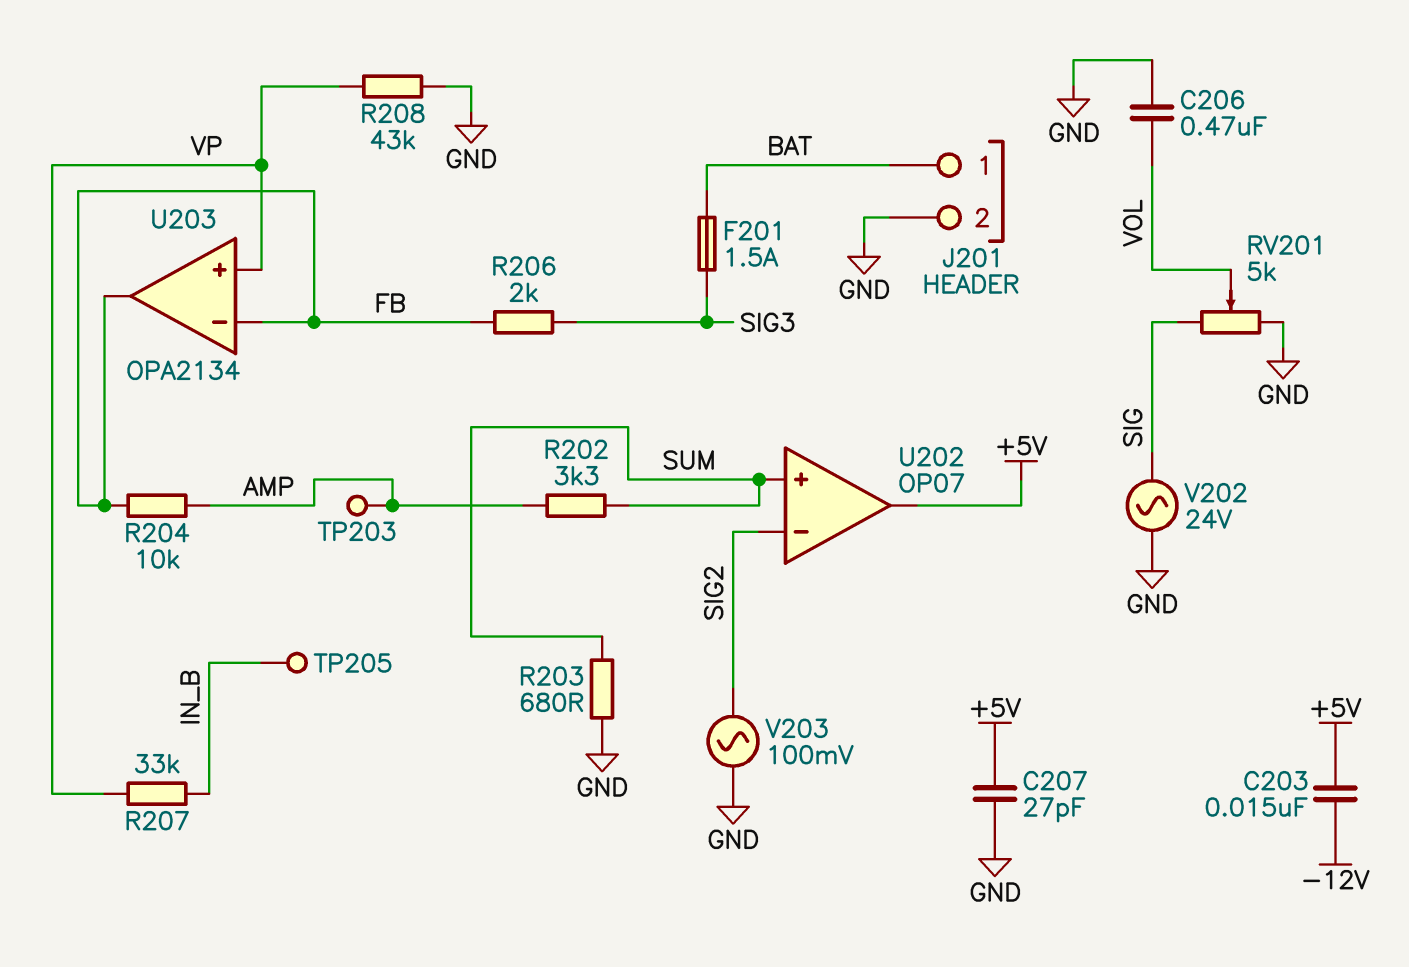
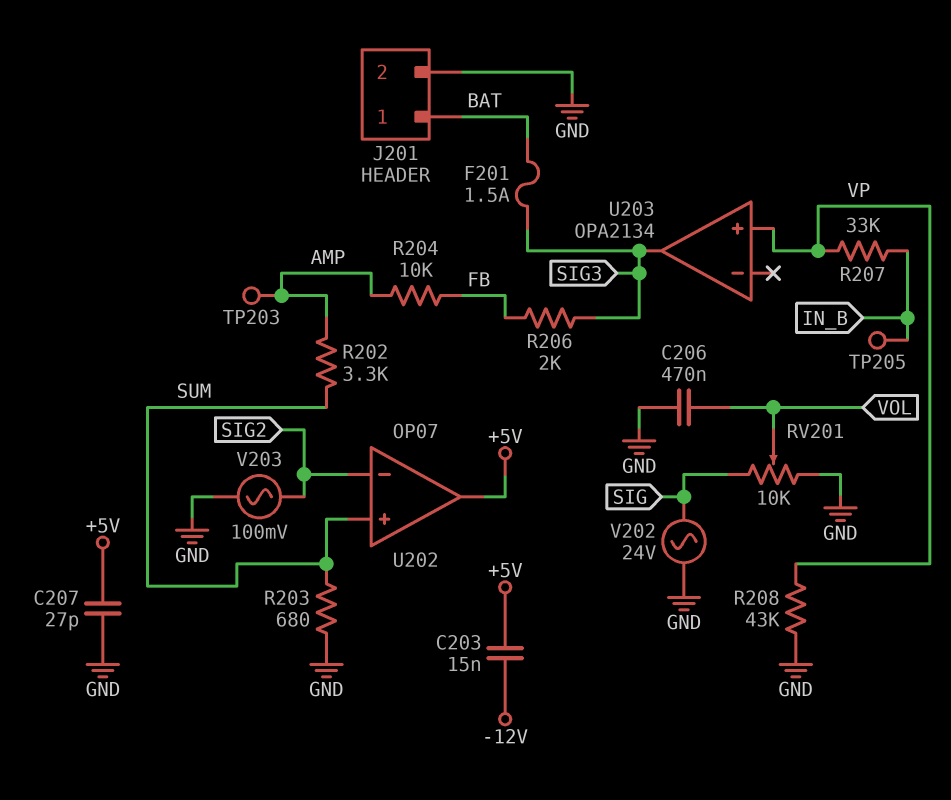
RV201: 5k (GND, SIG, wiper VOL) -> 10k (GND, SIG, wiper VOL)
U203 pin in-: FB -> none
U203 pin out: FB -> SIG3

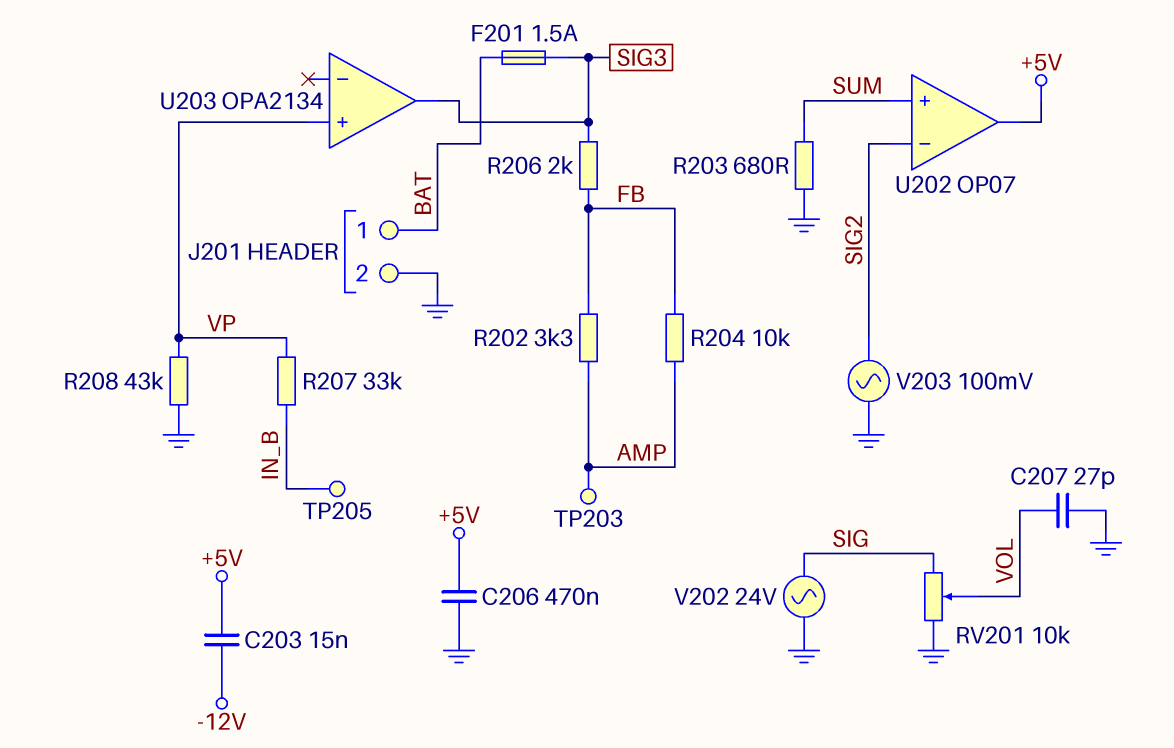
C206: 470nF (GND, VOL) -> 470nF (+5V, GND)
C207: 27pF (+5V, GND) -> 27pF (GND, VOL)
R202: 3.3k (AMP, SUM) -> 3.3k (AMP, FB)

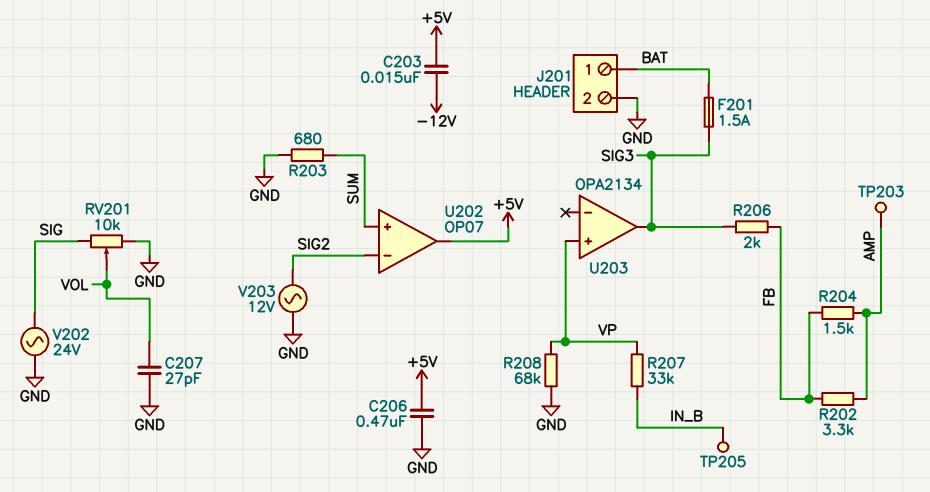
R204: 10k (AMP, FB) -> 1.5k (AMP, FB)
R208: 43k (GND, VP) -> 68k (GND, VP)
V203: AC 100mV (GND, SIG2) -> AC 12V (GND, SIG2)

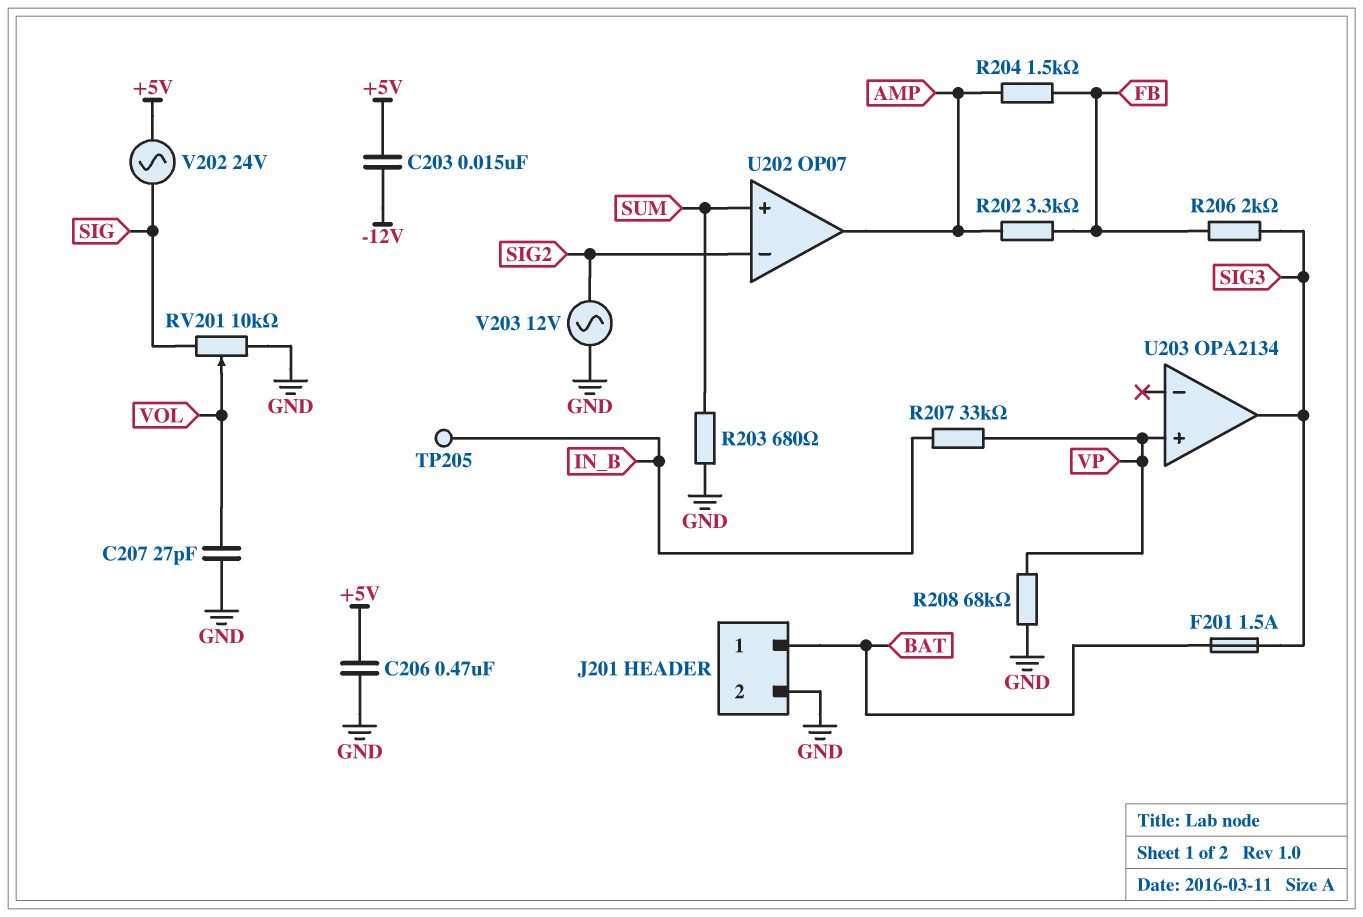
TP203: test point (AMP) -> none
U202 pin out: +5V -> AMP
V202: AC 24V (GND, SIG) -> AC 24V (+5V, SIG)

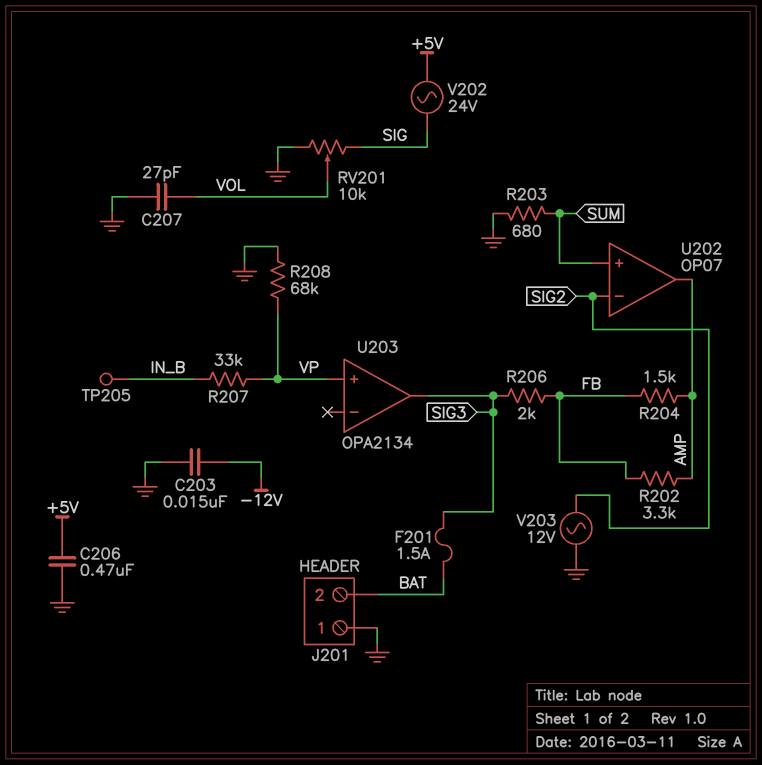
C203: 15nF (+5V, -12V) -> 15nF (-12V, GND)
J201 pin 1: BAT -> GND
J201 pin 2: GND -> BAT

